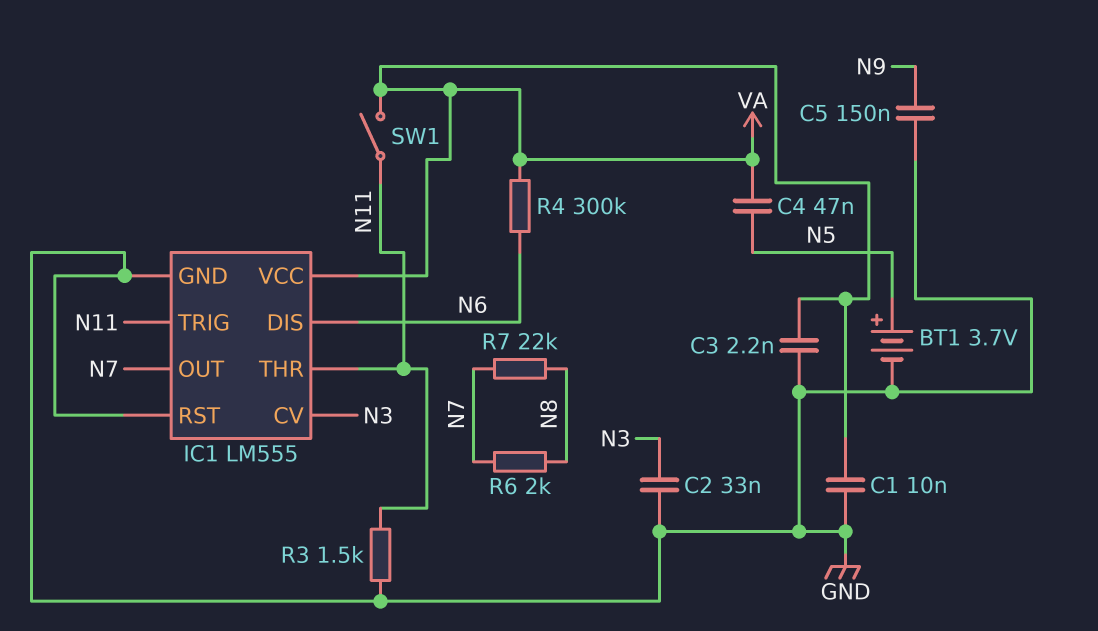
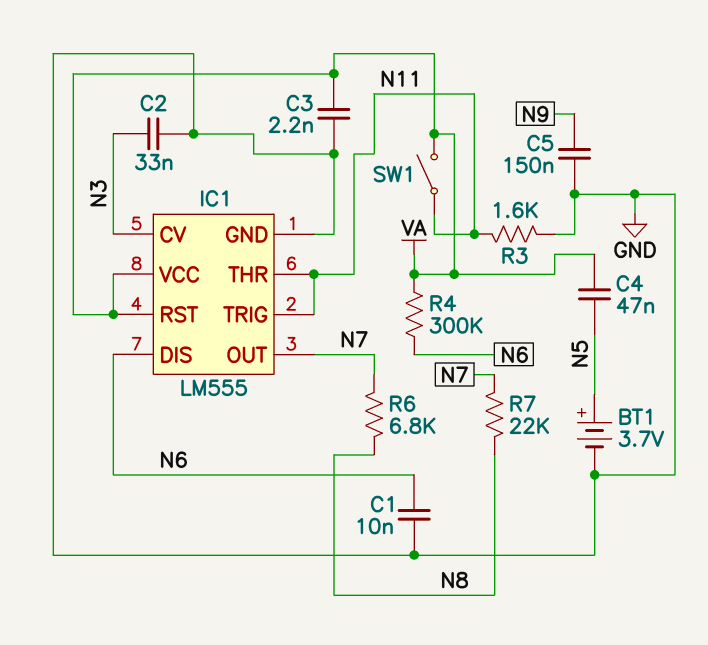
C1: 10nF (GND, VA) -> 10nF (GND, N6)
IC1 pin RST: GND -> VA
R3: 1.5k (GND, N11) -> 1.6k (GND, N11)
R6: 2k (N7, N8) -> 6.8k (N7, N8)

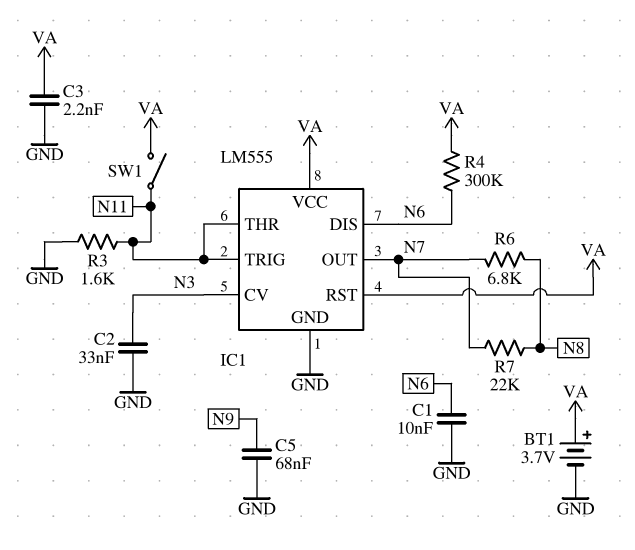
BT1: 3.7V (plus N5, minus GND) -> 3.7V (plus VA, minus GND)
C4: 47nF (N5, VA) -> none
C5: 150nF (GND, N9) -> 68nF (GND, N9)

